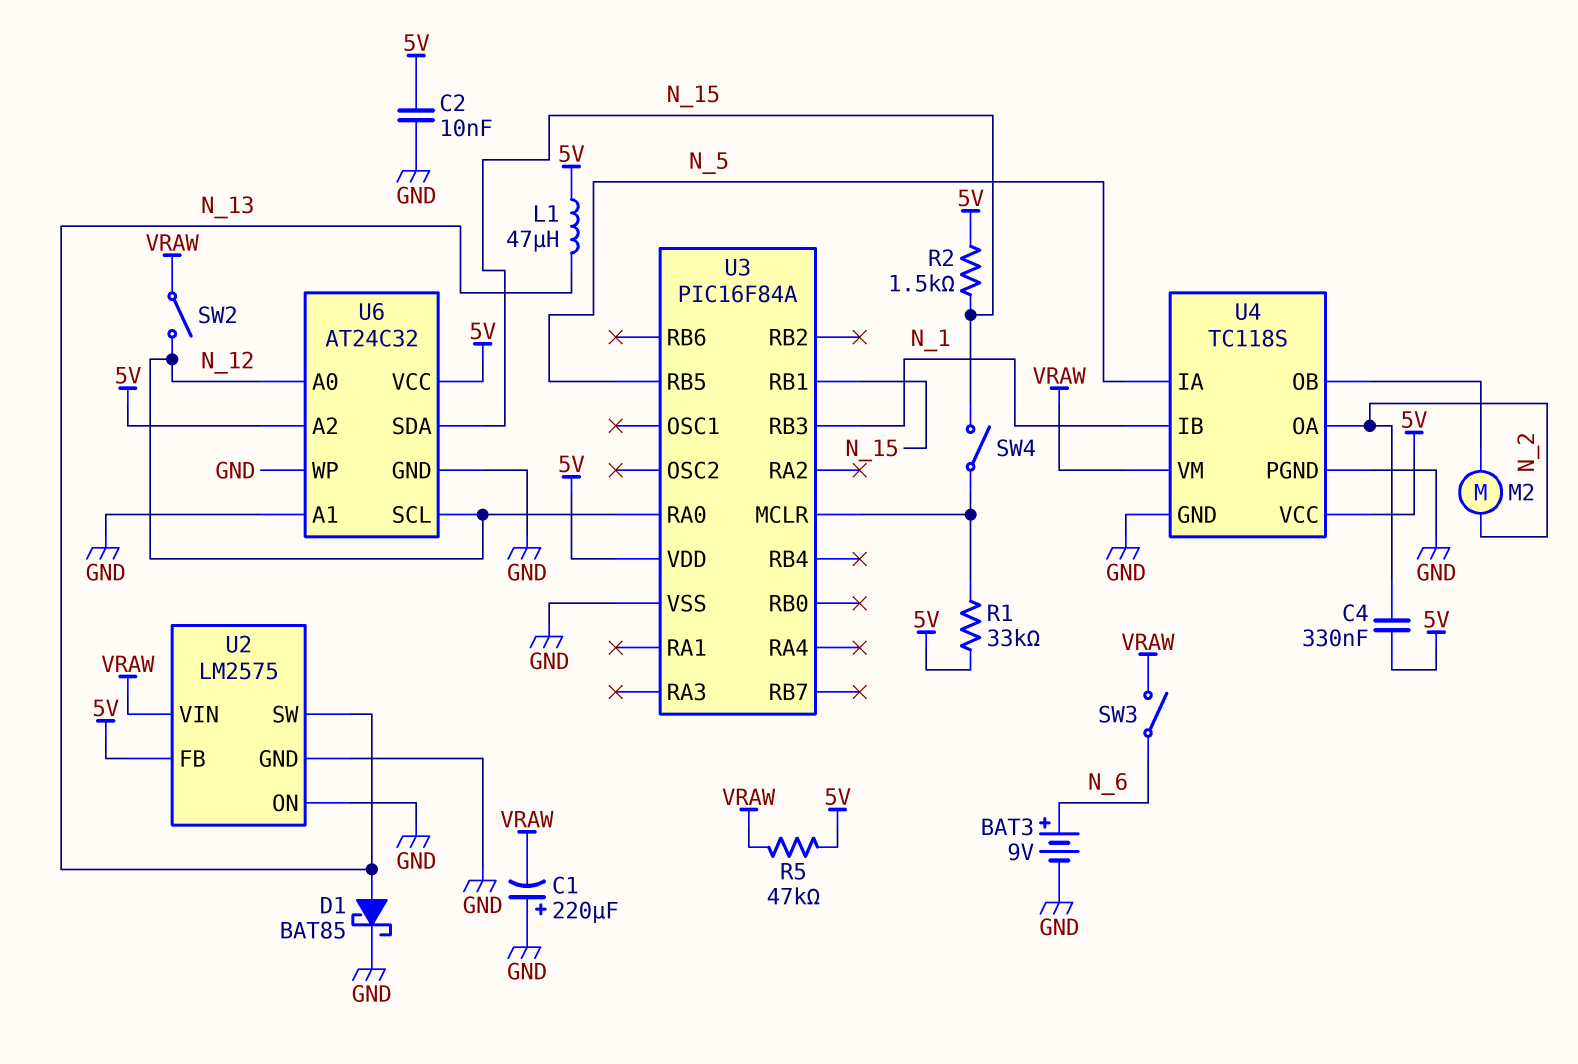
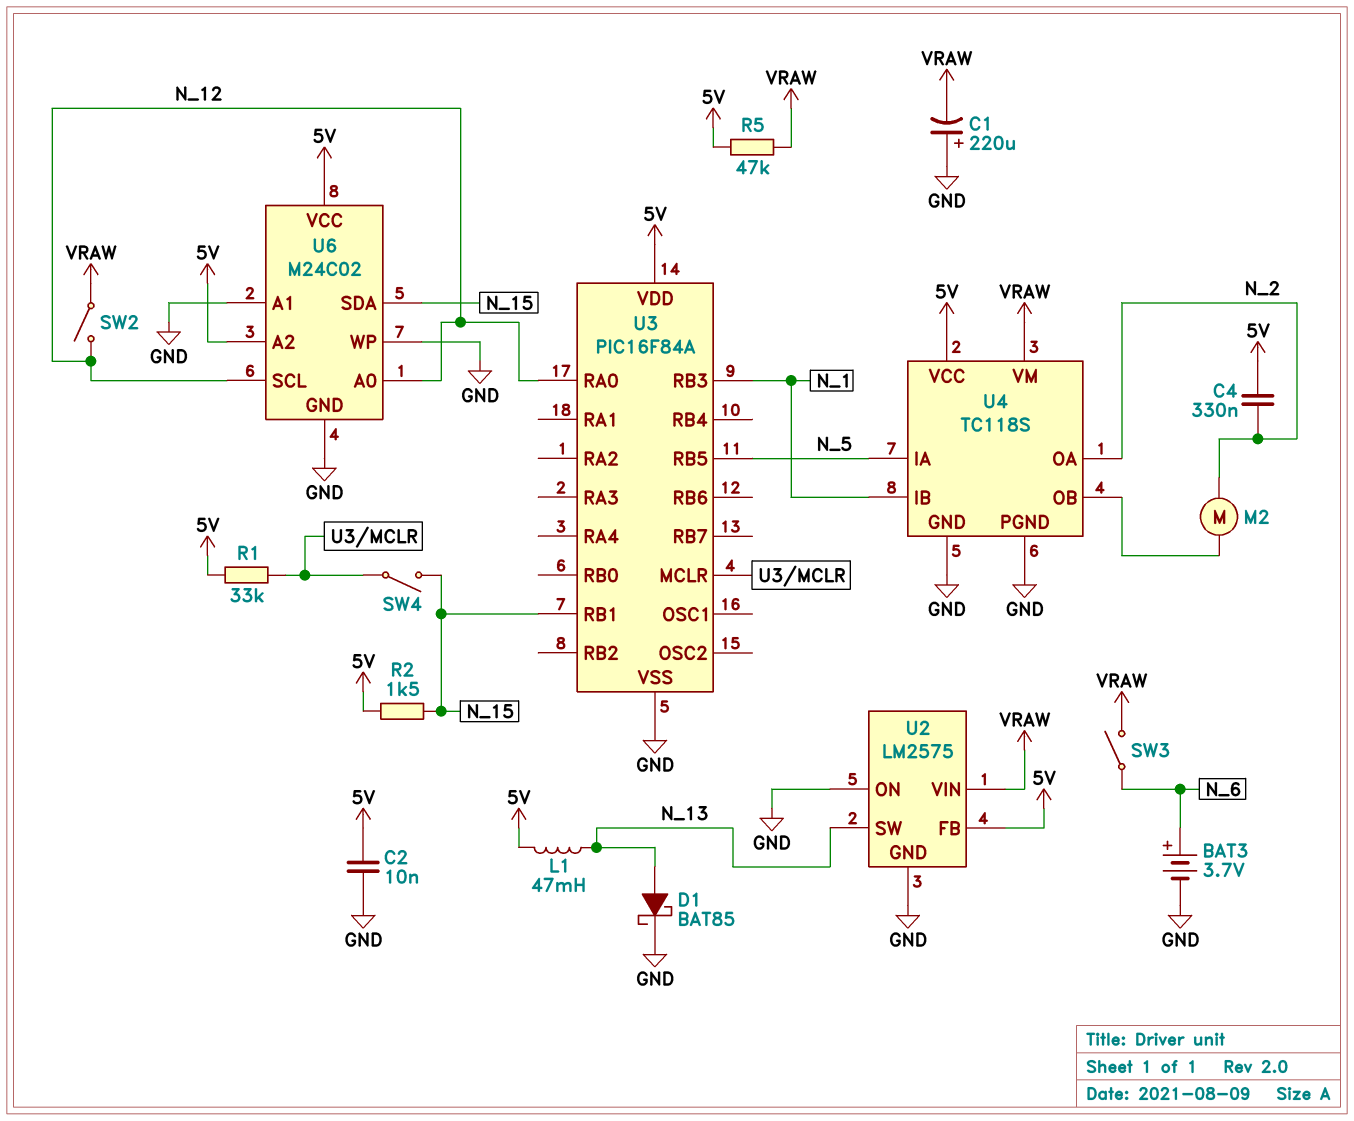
BAT3: 9V (plus N_6, minus GND) -> 3.7V (plus N_6, minus GND)
L1: 47uH (5V, N_13) -> 47mH (5V, N_13)
U6: AT24C32 -> M24C02

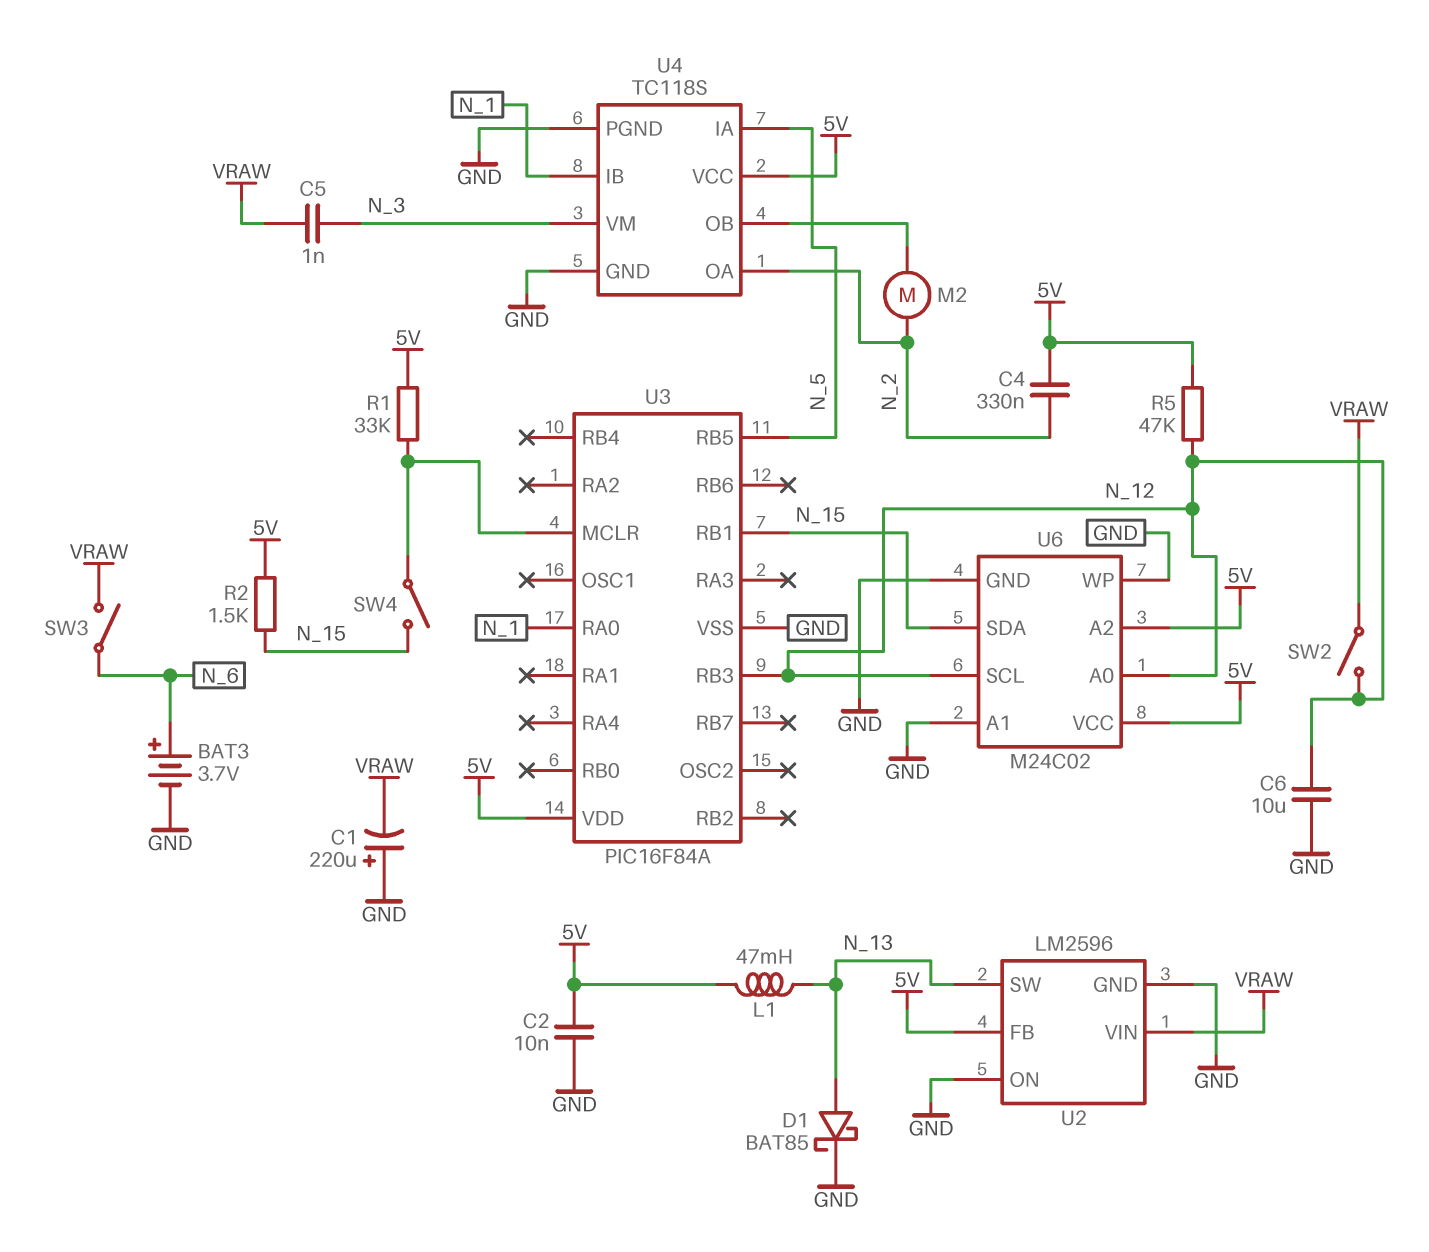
C5: none -> 1nF (N_3, VRAW)
C6: none -> 10uF (GND, N_12)
R5: 47k (5V, VRAW) -> 47k (5V, N_12)
U2: LM2575 -> LM2596
U3 pin RA0: N_12 -> N_1
U3 pin RB3: N_1 -> N_12
U4 pin VM: VRAW -> N_3

